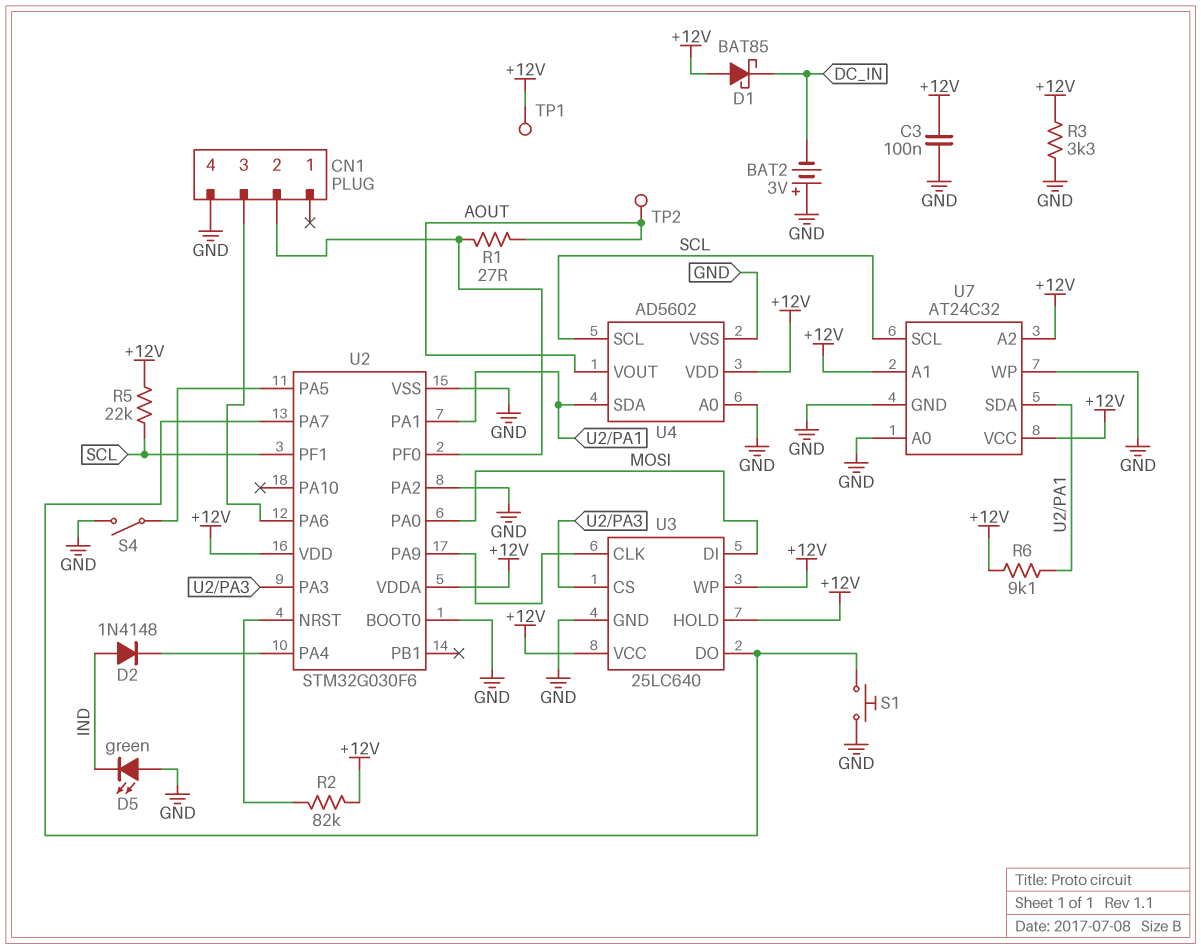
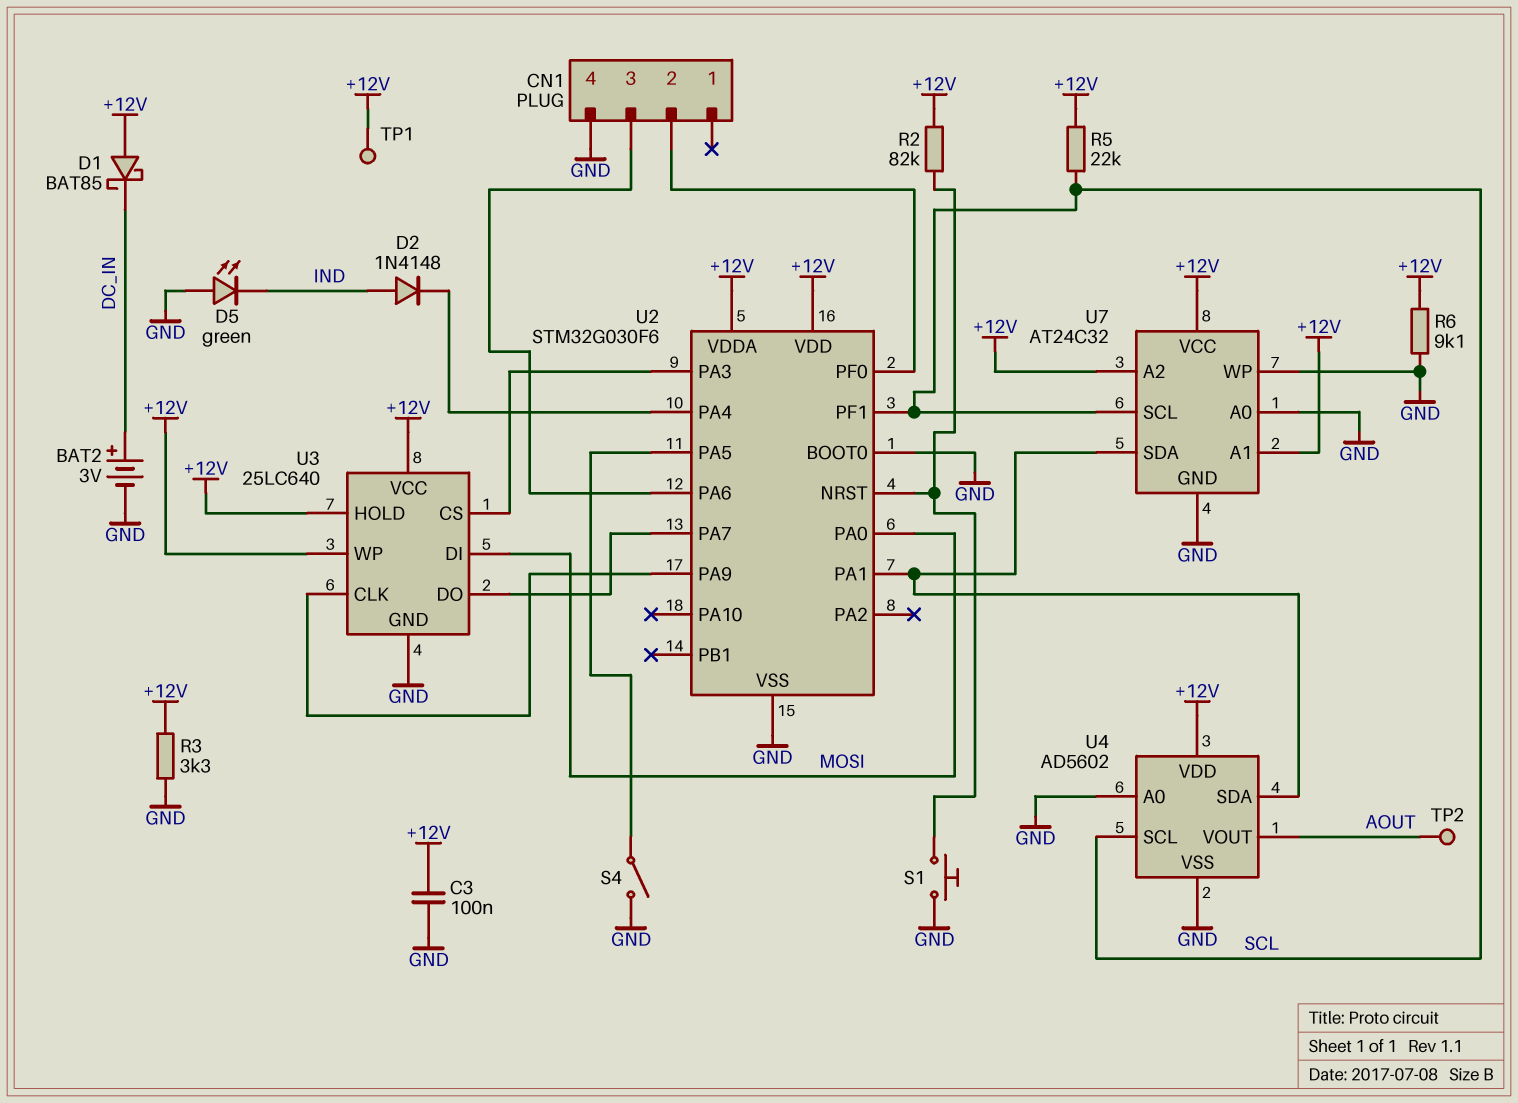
BAT2: 3V (plus GND, minus DC_IN) -> 3V (plus DC_IN, minus GND)
R1: 27 (AOUT, CN1/2) -> none
R6: 9.1k (+12V, U2/PA1) -> 9.1k (+12V, GND)
S1: button (GND, U2/PA7) -> button (GND, U2/NRST)
U2 pin PA2: GND -> none

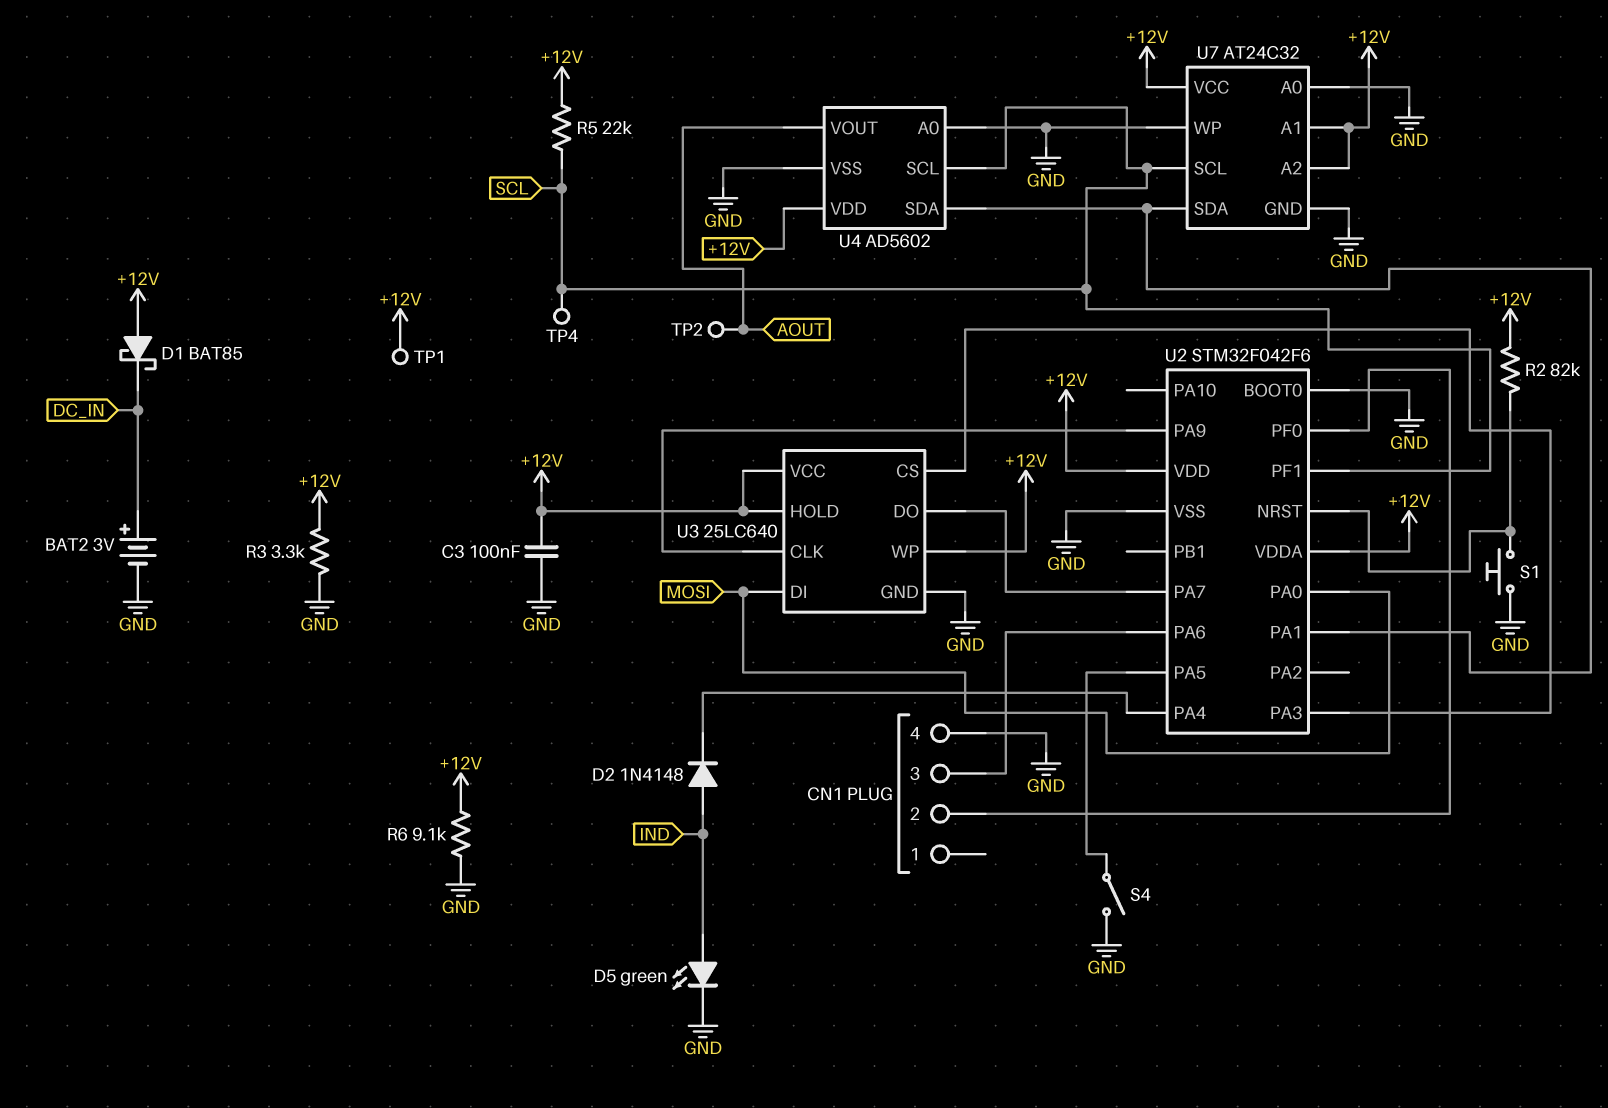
D5: LED green (A GND, K IND) -> LED green (A IND, K GND)
TP4: none -> test point (SCL)
U2: STM32G030F6 -> STM32F042F6

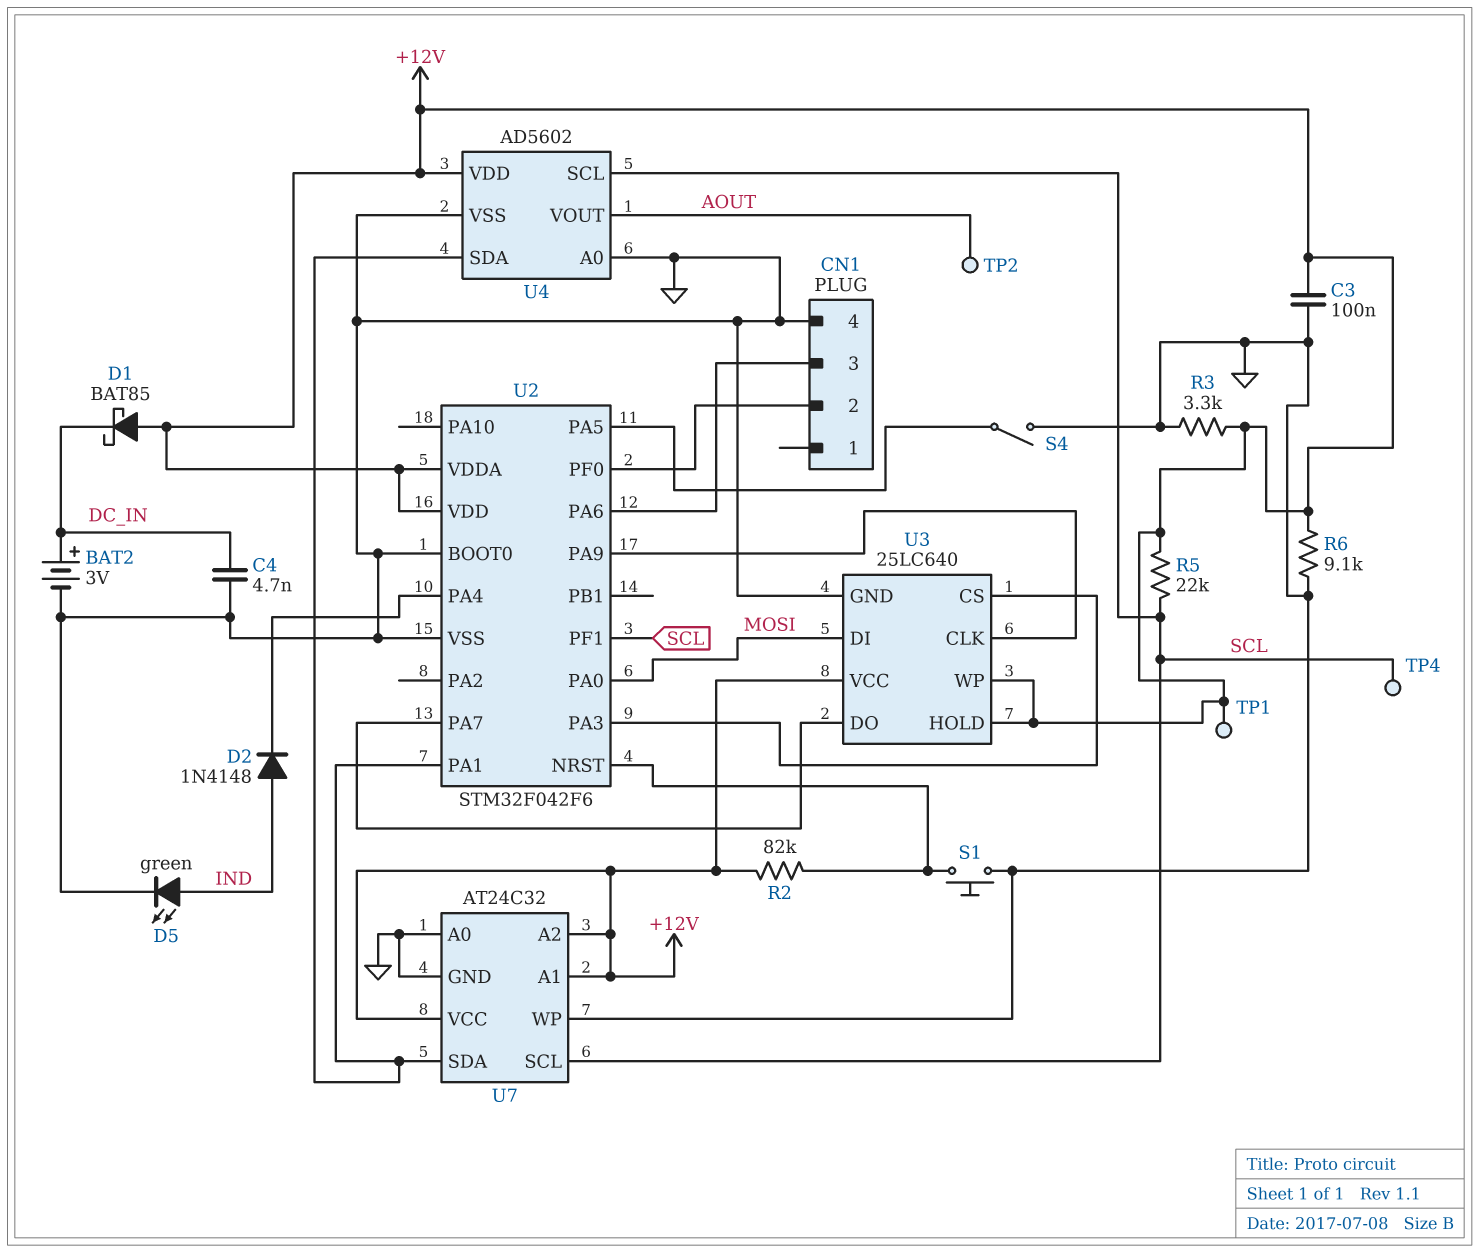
C4: none -> 4.7nF (DC_IN, GND)

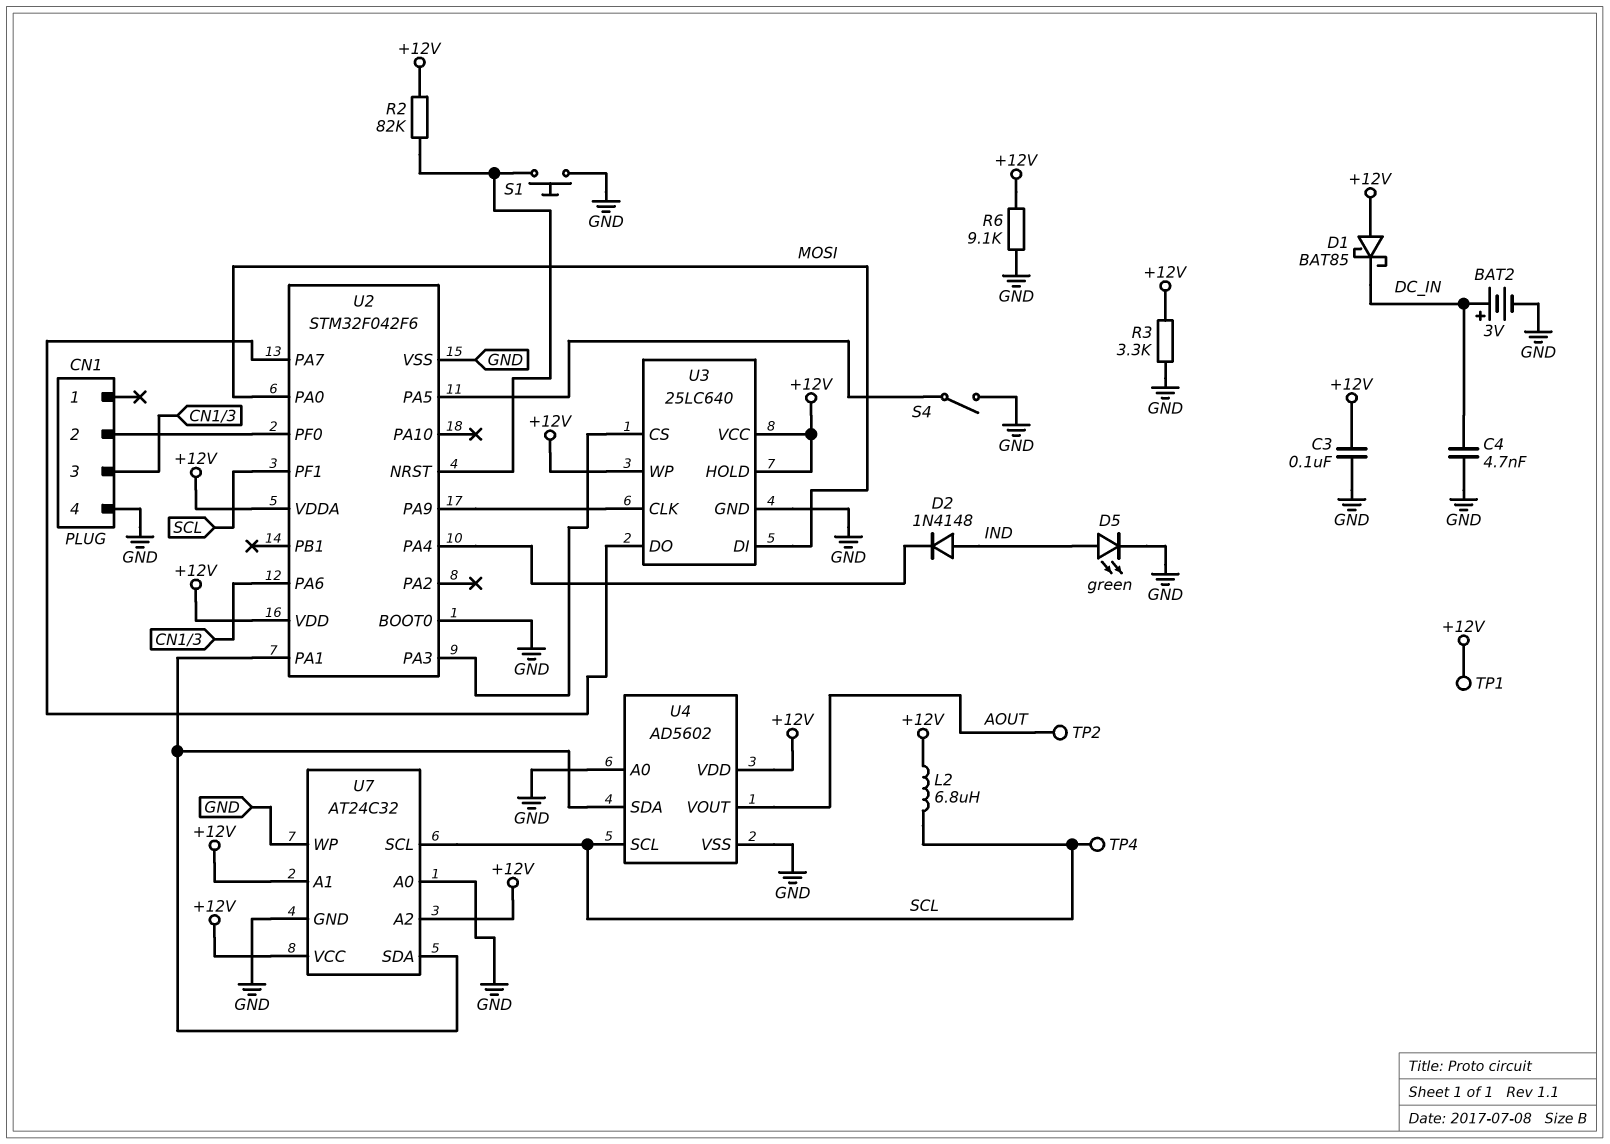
L2: none -> 6.8uH (+12V, SCL)
R5: 22k (+12V, SCL) -> none

